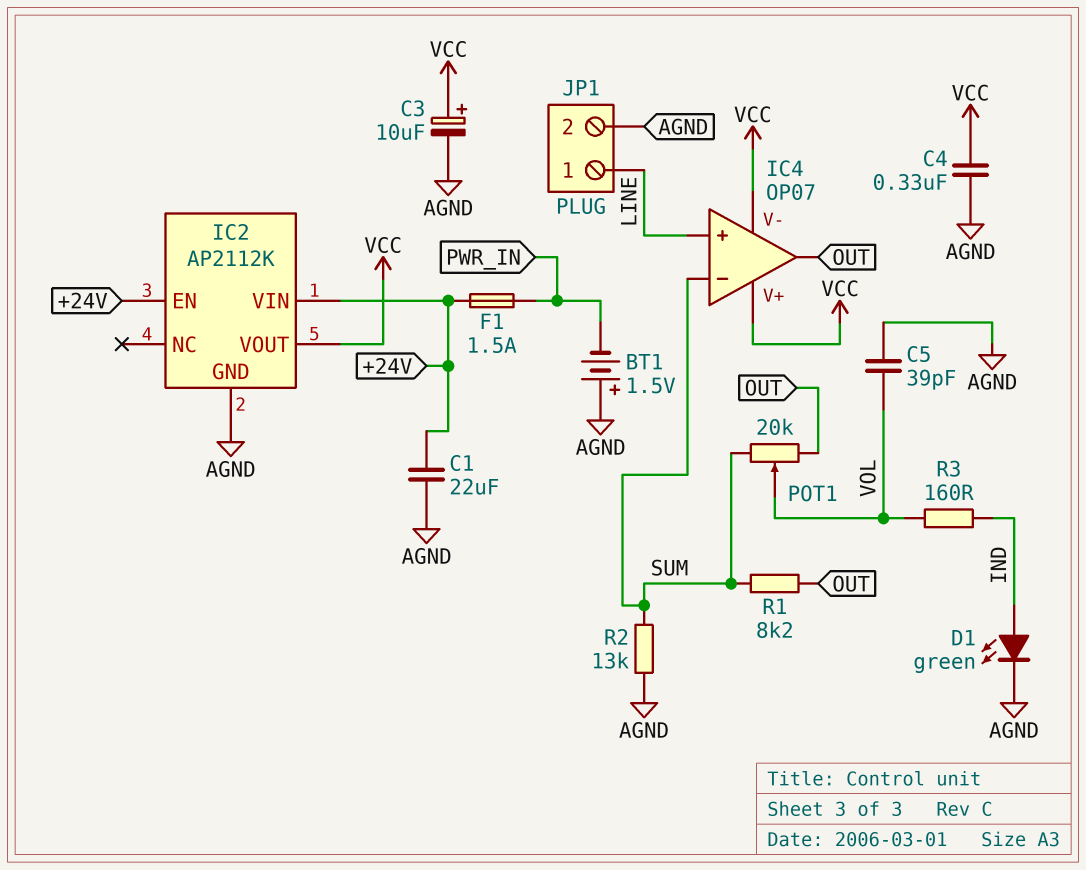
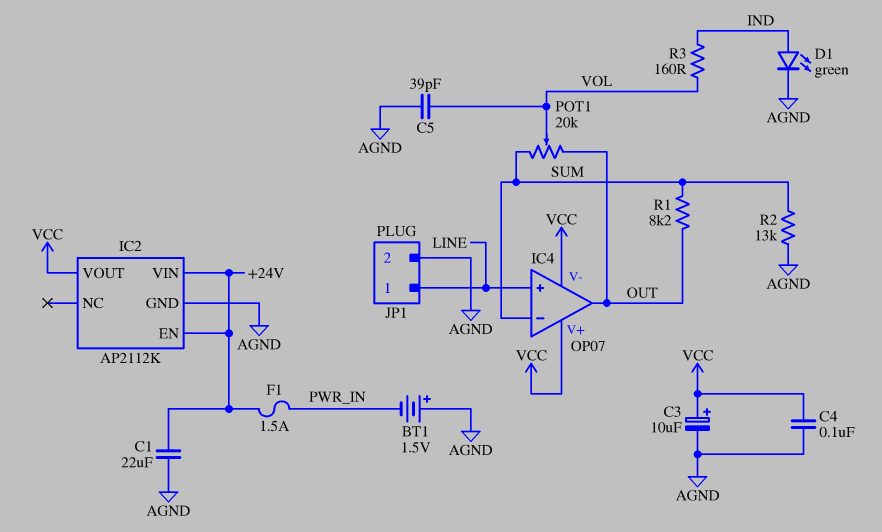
C4: 330nF (AGND, VCC) -> 100nF (AGND, VCC)

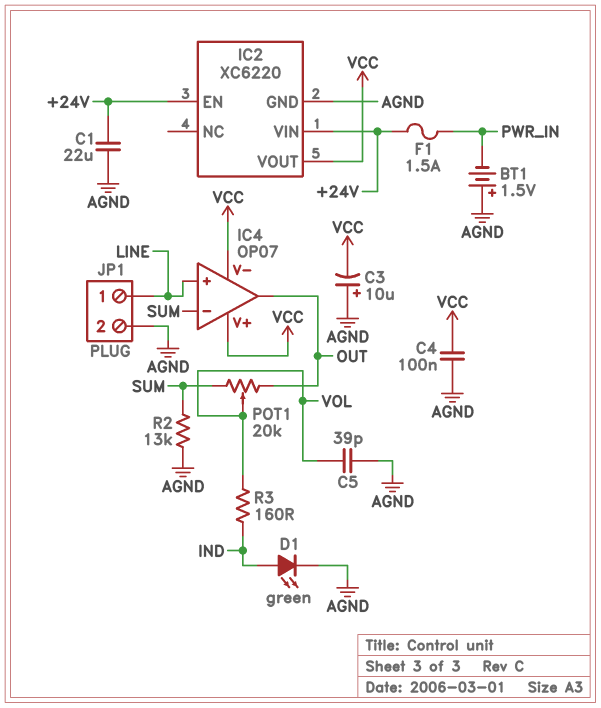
C3: 10uF (plus VCC, minus AGND) -> 10uF (plus AGND, minus VCC)
IC2: AP2112K -> XC6220
R1: 8.2k (OUT, SUM) -> none

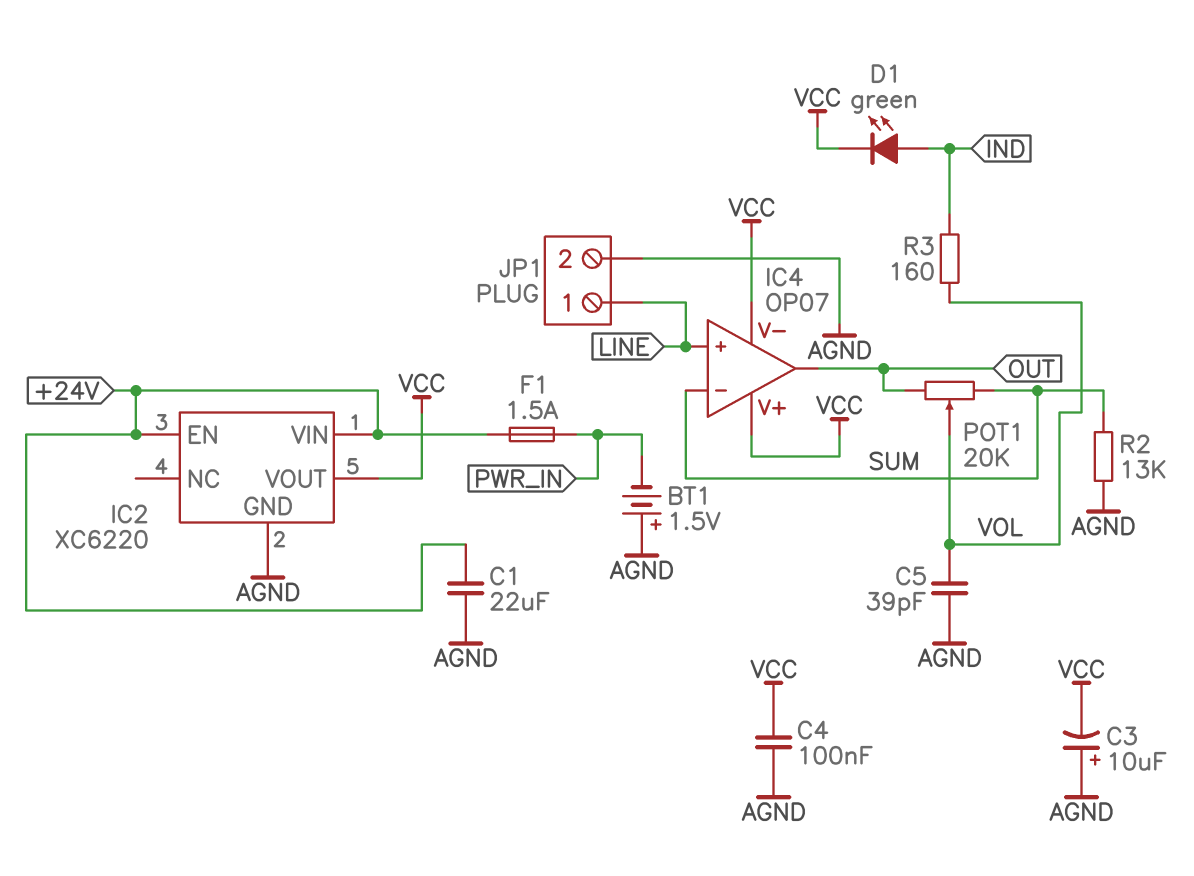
D1: LED green (A IND, K AGND) -> LED green (A IND, K VCC)

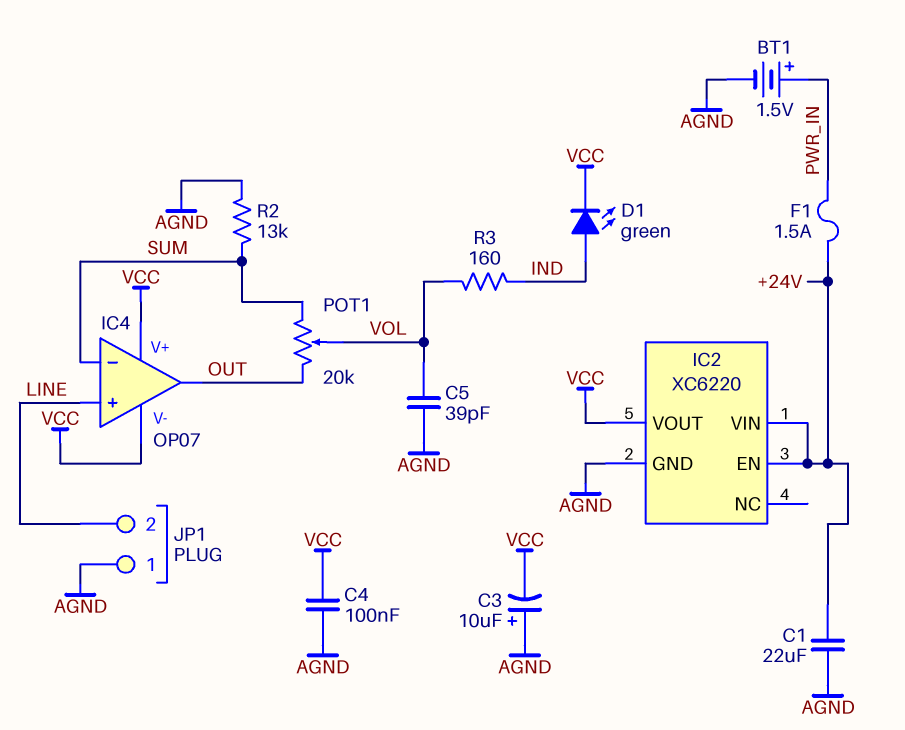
BT1: 1.5V (plus AGND, minus PWR_IN) -> 1.5V (plus PWR_IN, minus AGND)
JP1 pin 1: LINE -> AGND
JP1 pin 2: AGND -> LINE

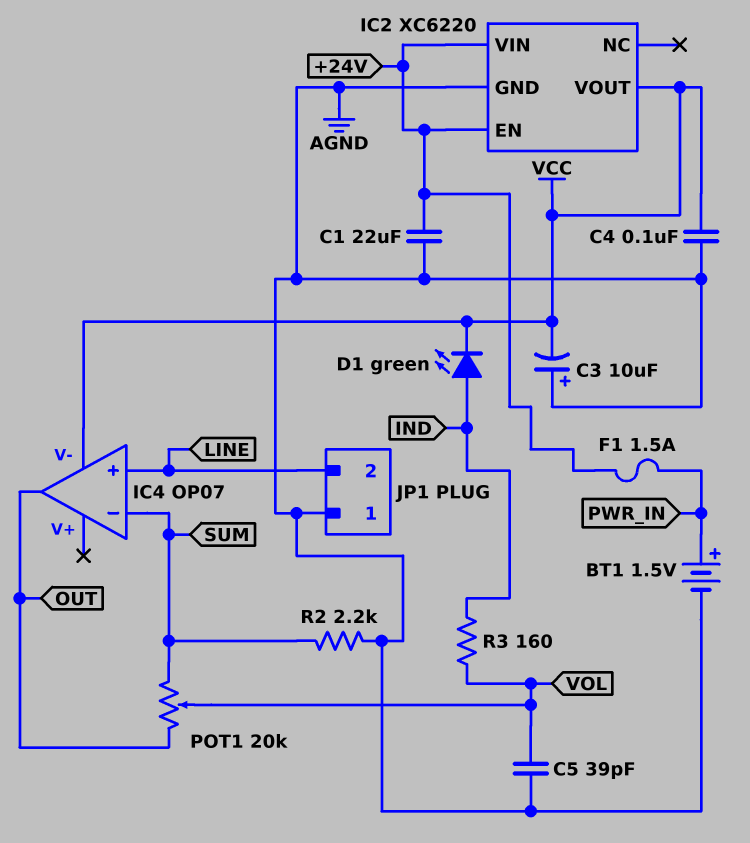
IC4 pin V+: VCC -> none
R2: 13k (AGND, SUM) -> 2.2k (AGND, SUM)

